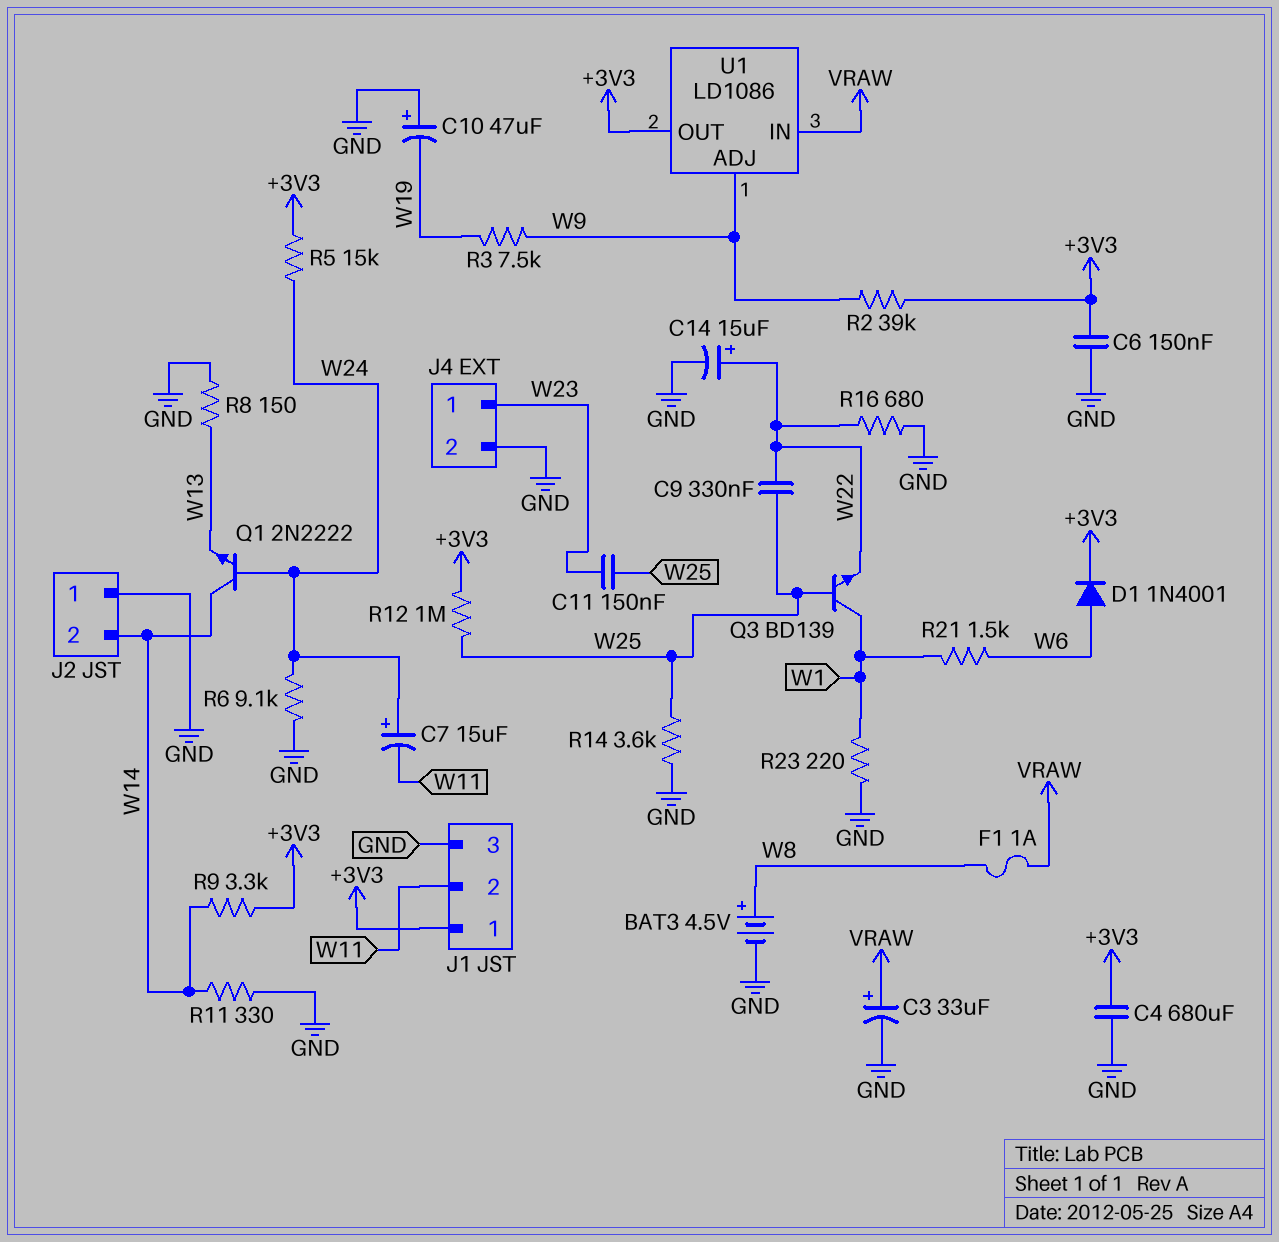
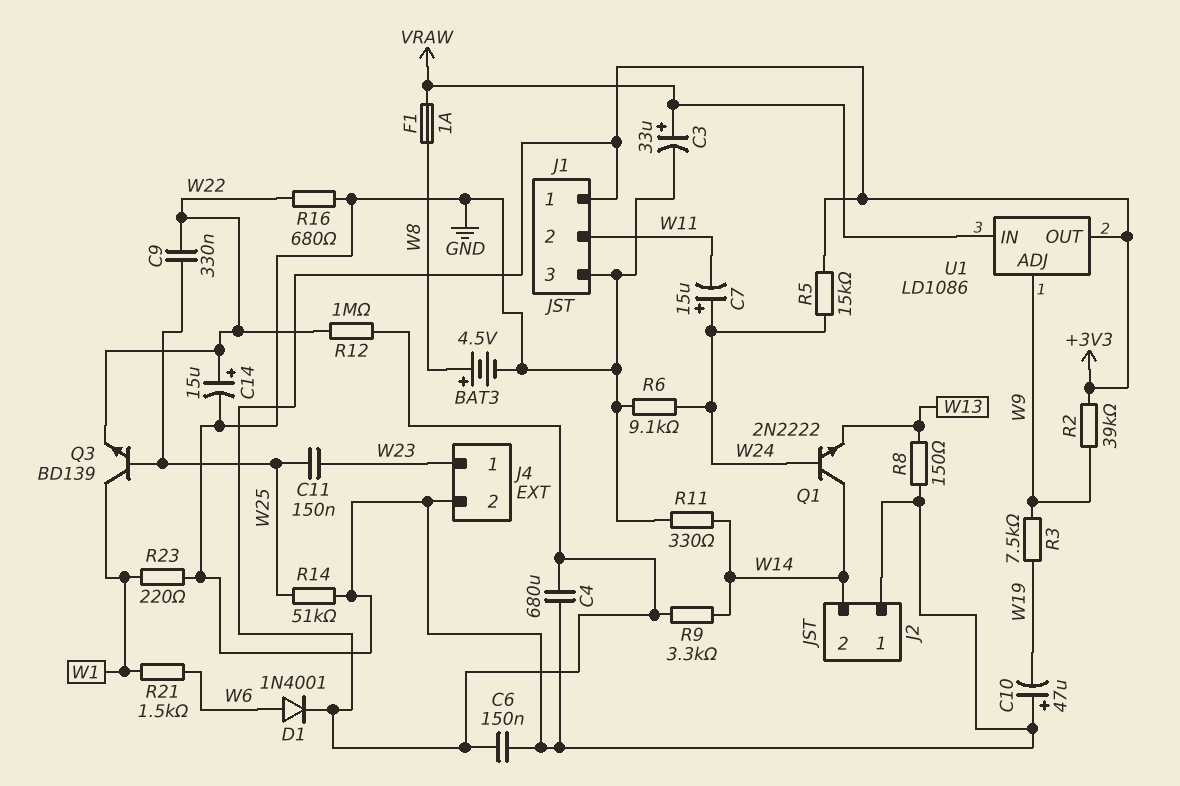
R12: 1M (+3V3, W25) -> 1M (+3V3, W22)
R14: 3.6k (GND, W25) -> 51k (GND, W25)

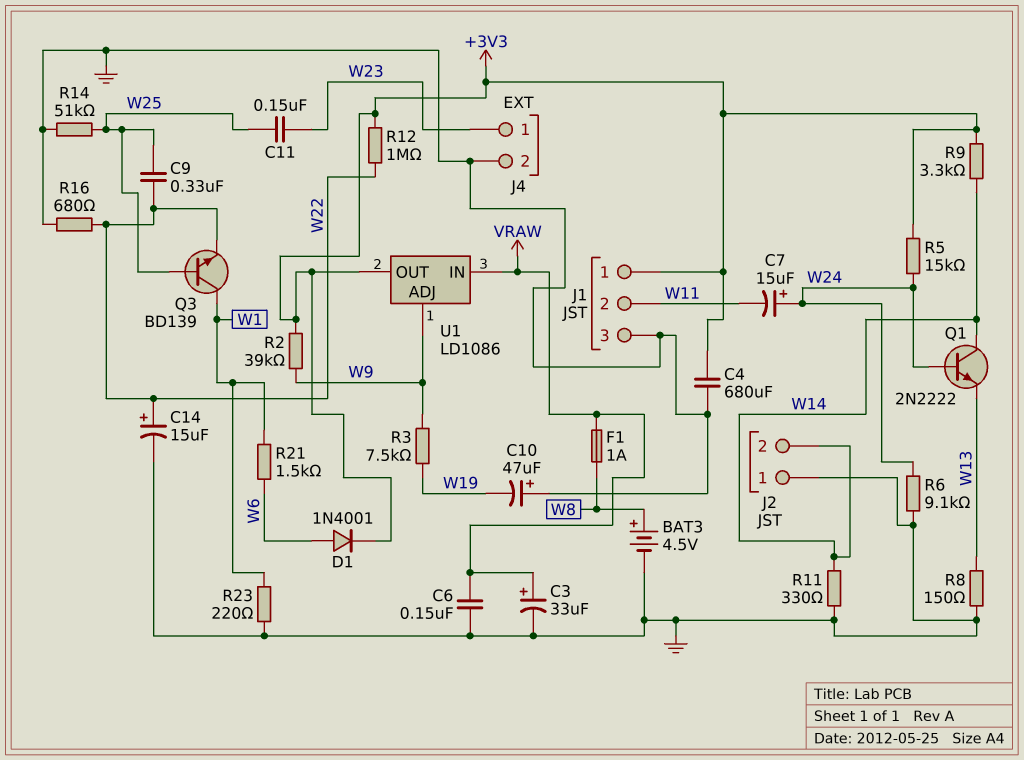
C6: 150nF (+3V3, GND) -> 150nF (GND, VRAW)

